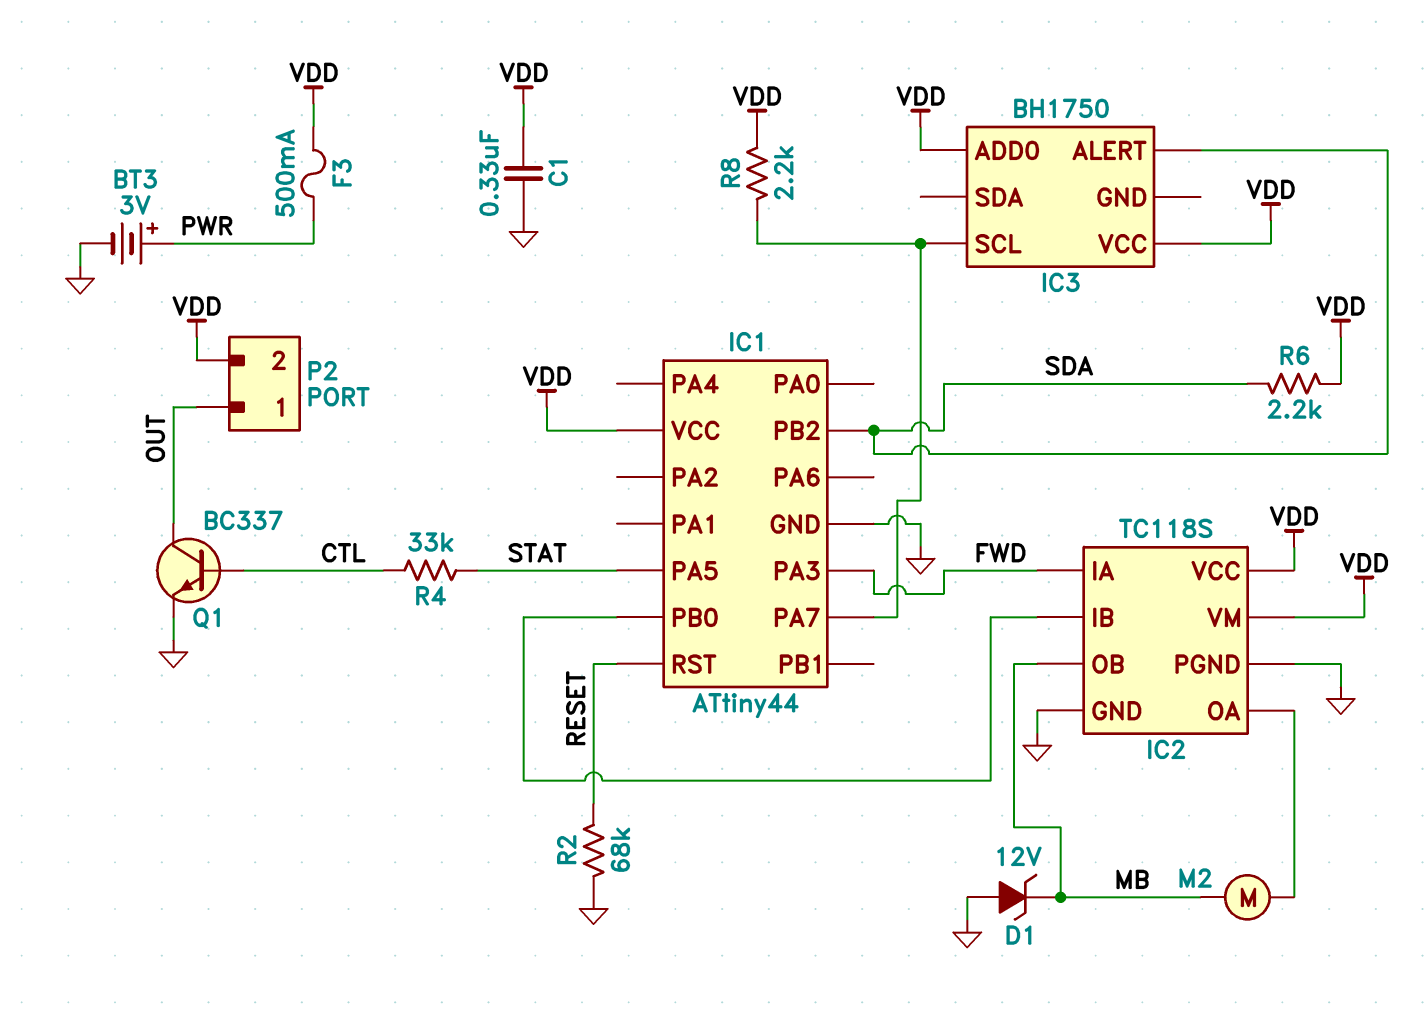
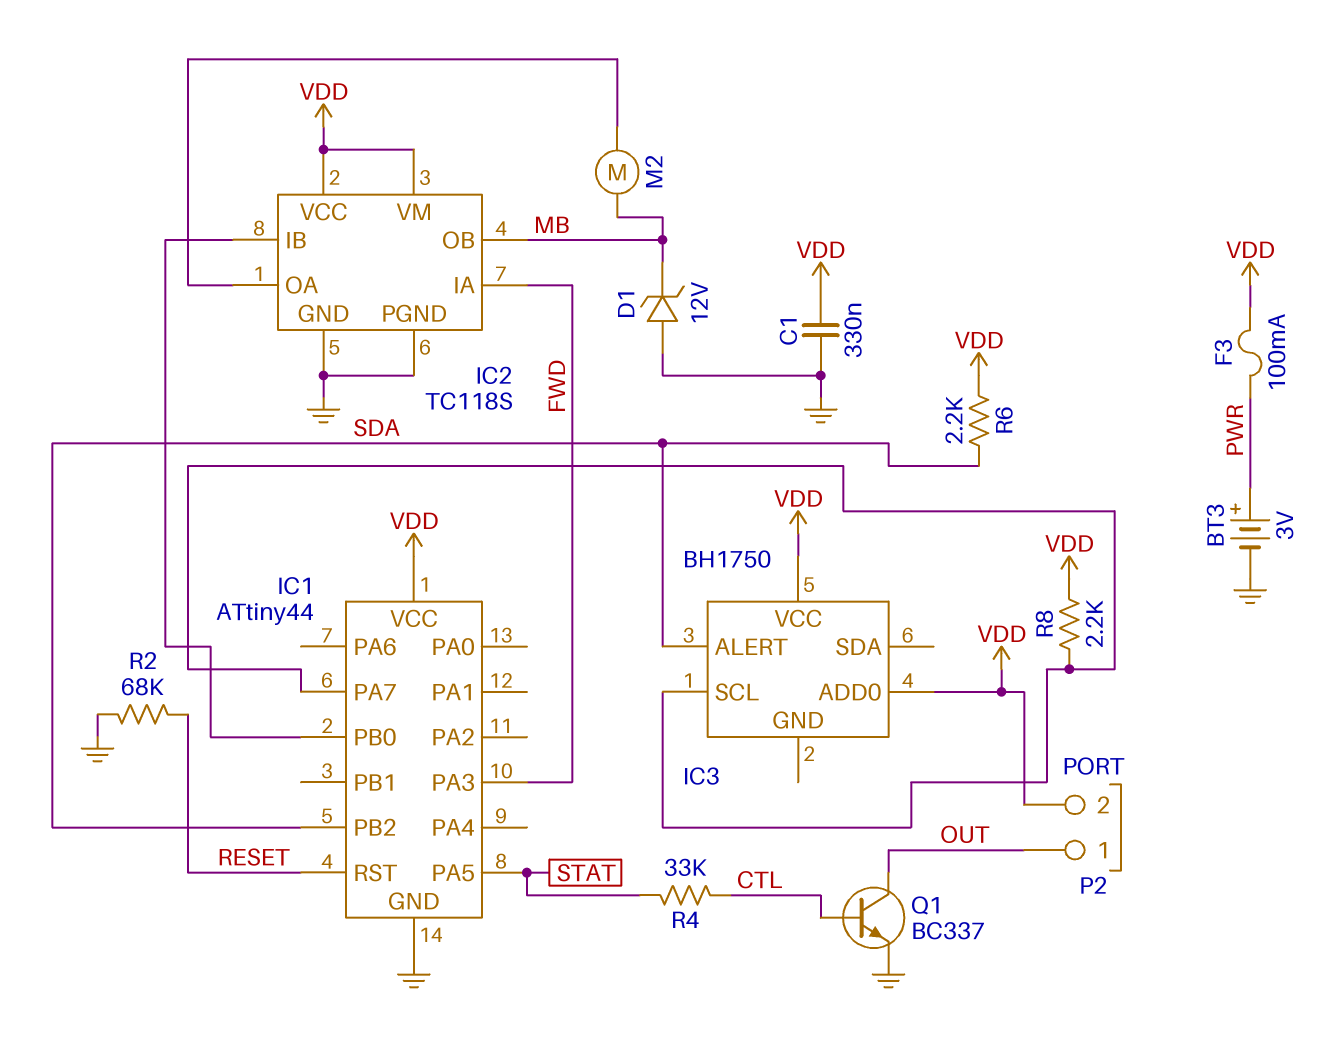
F3: 500mA (PWR, VDD) -> 100mA (PWR, VDD)

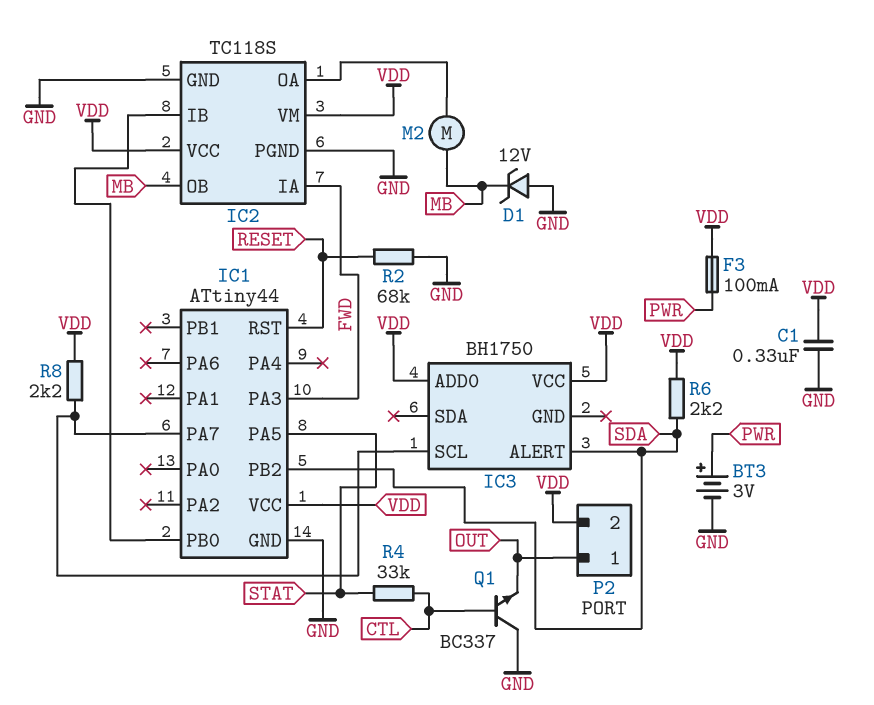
Q1: NPN BC337 (B CTL, C OUT, E GND) -> NPN BC337 (B CTL, C GND, E OUT)

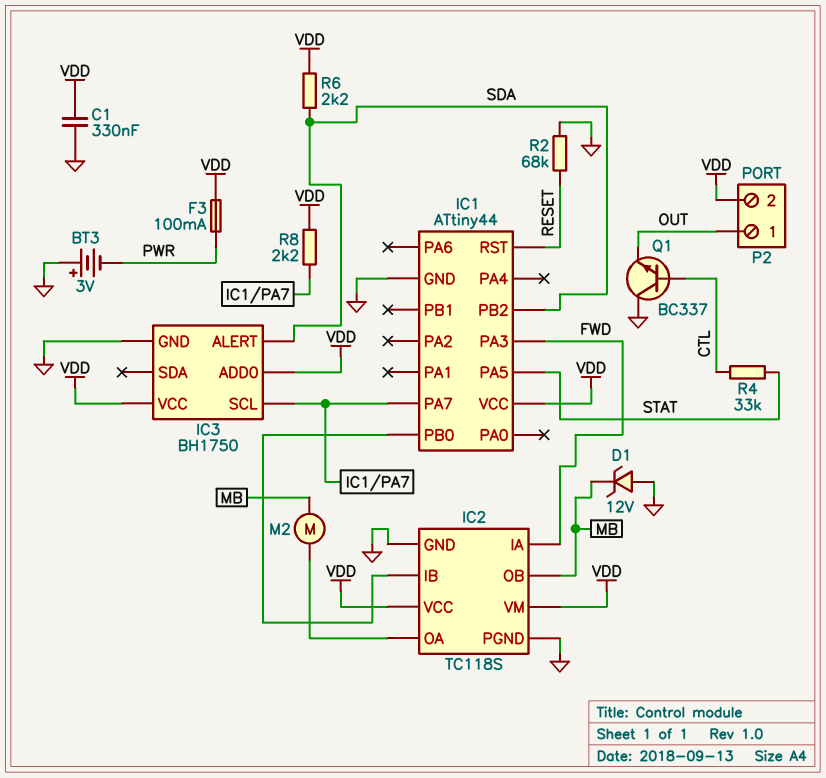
BT3: 3V (plus PWR, minus GND) -> 3V (plus GND, minus PWR)
IC3 pin GND: none -> GND

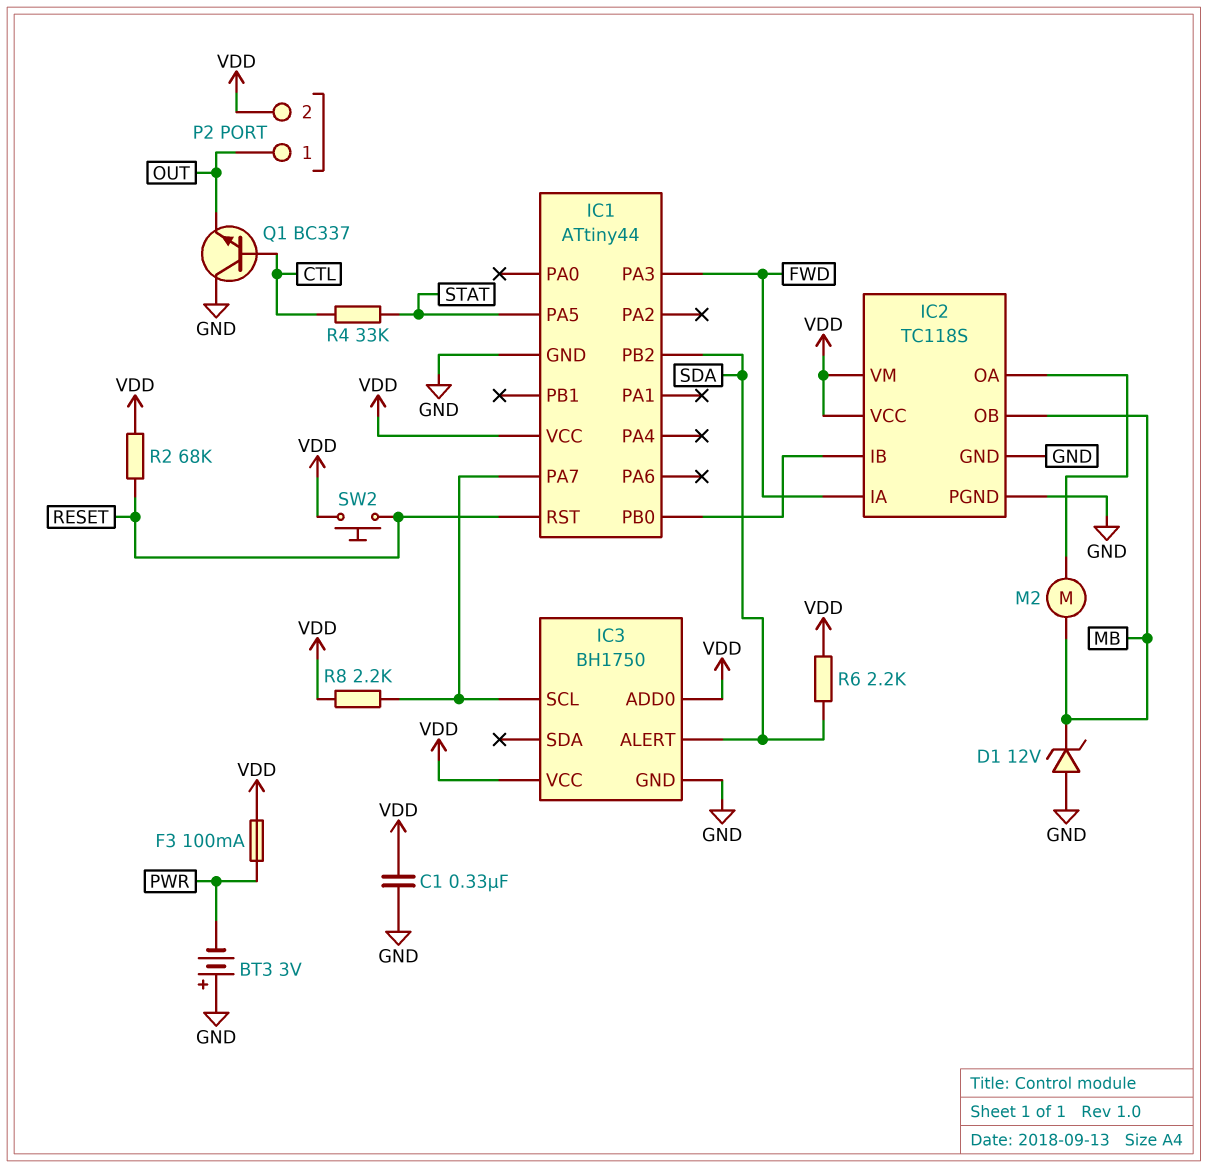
R2: 68k (GND, RESET) -> 68k (RESET, VDD)
SW2: none -> button (RESET, VDD)

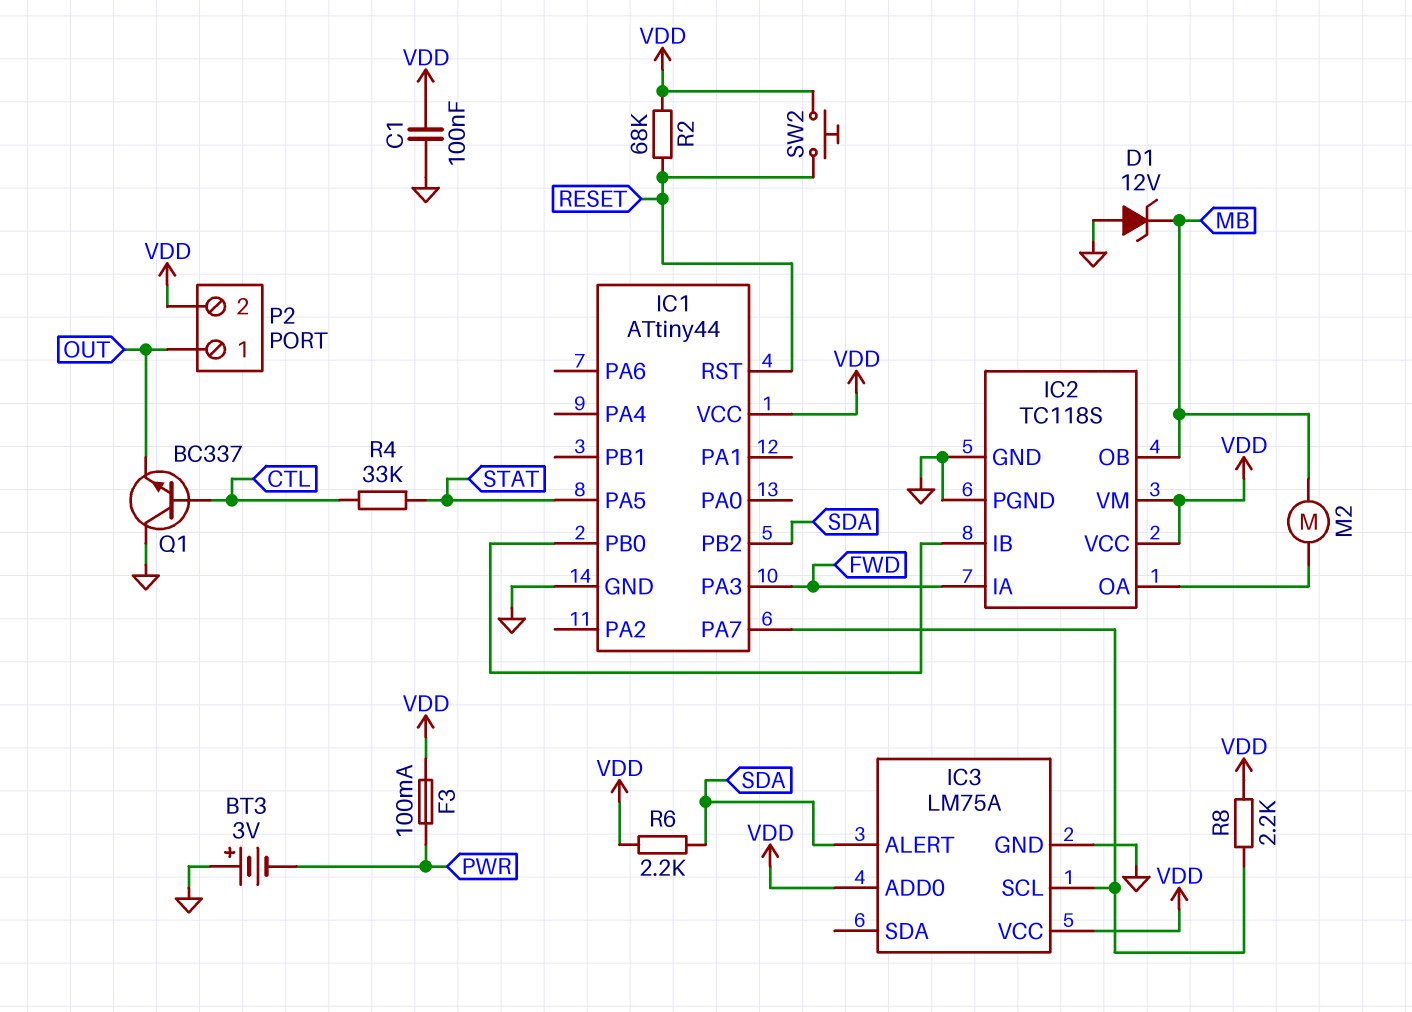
C1: 330nF (GND, VDD) -> 100nF (GND, VDD)
IC3: BH1750 -> LM75A

